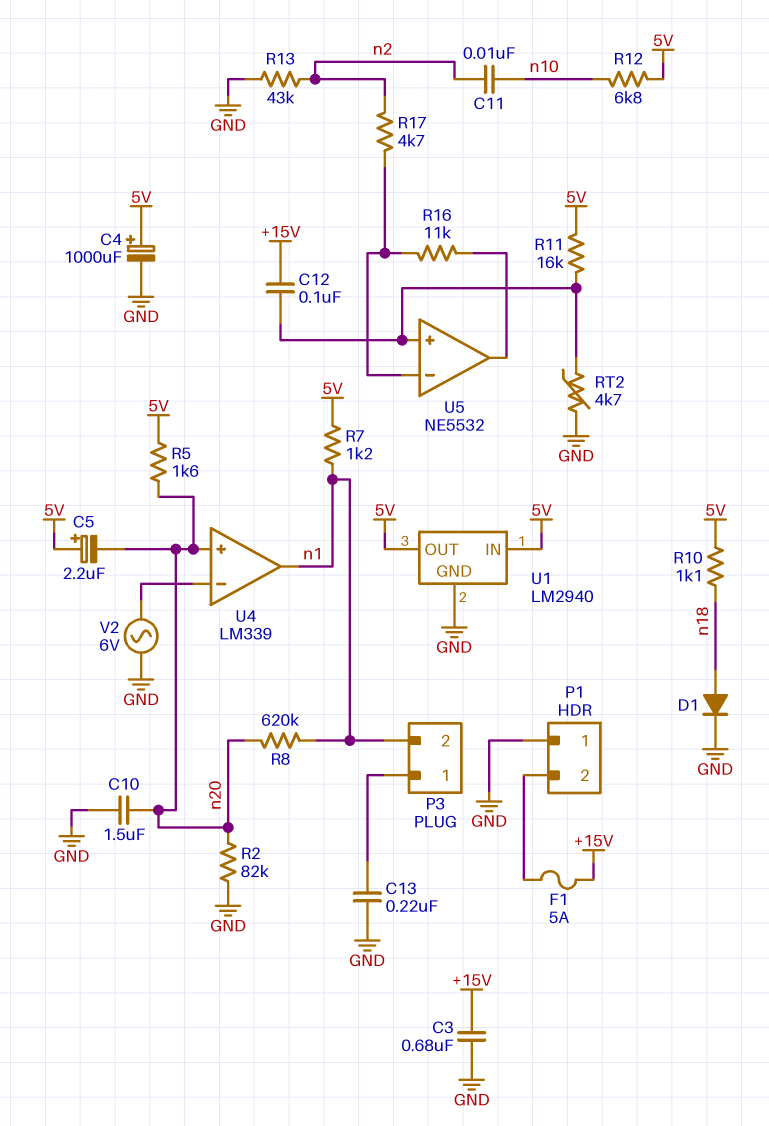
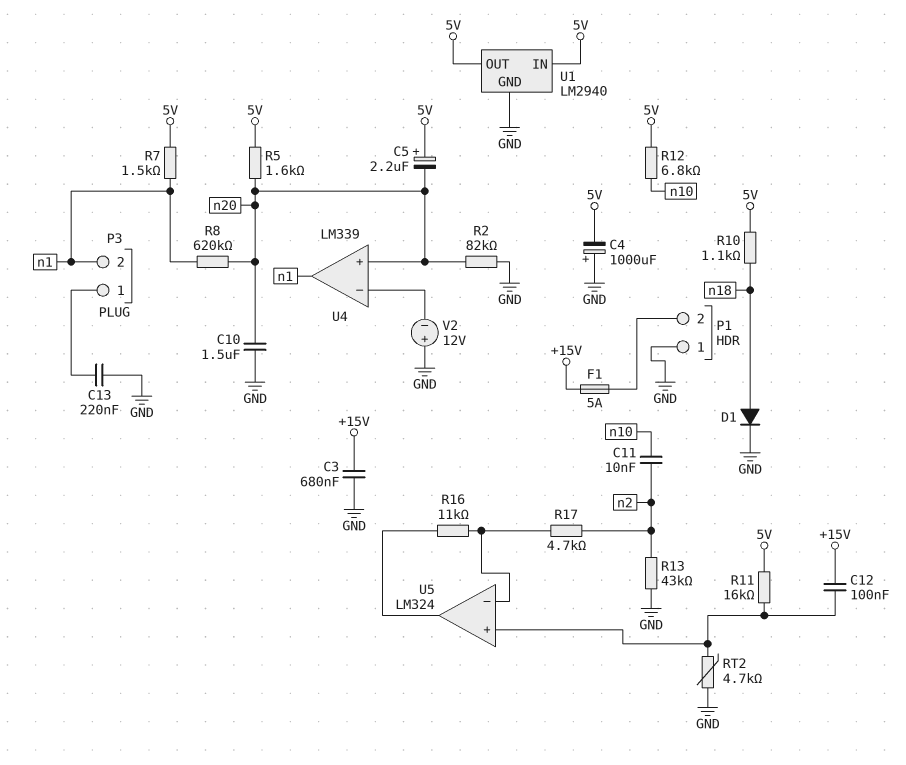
C4: 1000uF (plus 5V, minus GND) -> 1000uF (plus GND, minus 5V)
R7: 1.2k (5V, n1) -> 1.5k (5V, n1)
U5: NE5532 -> LM324
V2: AC 6V (GND, U4/in-) -> 12V (plus GND, minus U4/in-)

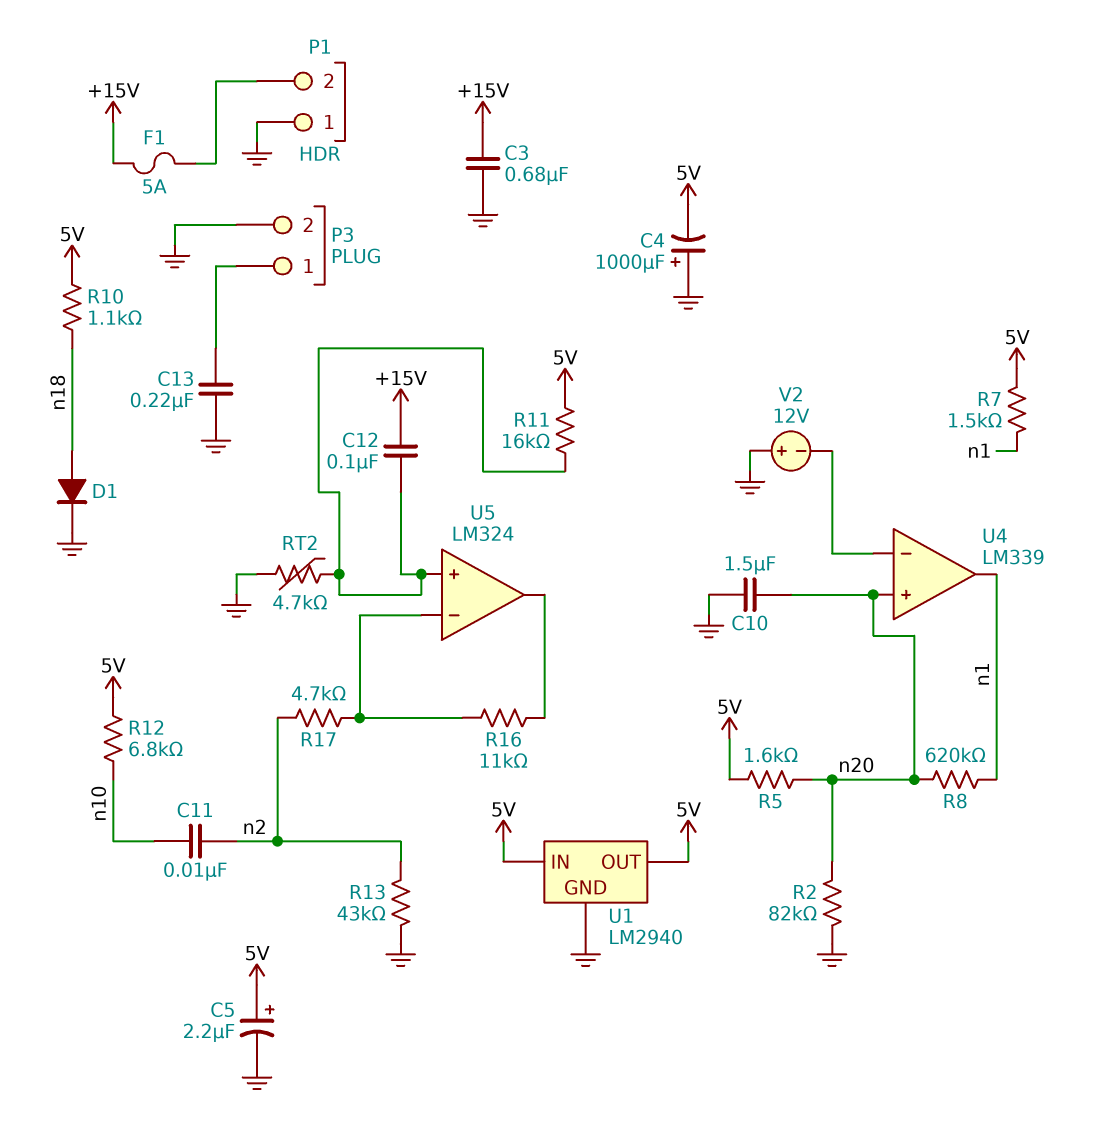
C5: 2.2uF (plus 5V, minus n20) -> 2.2uF (plus 5V, minus GND)
P3 pin 2: n1 -> GND

